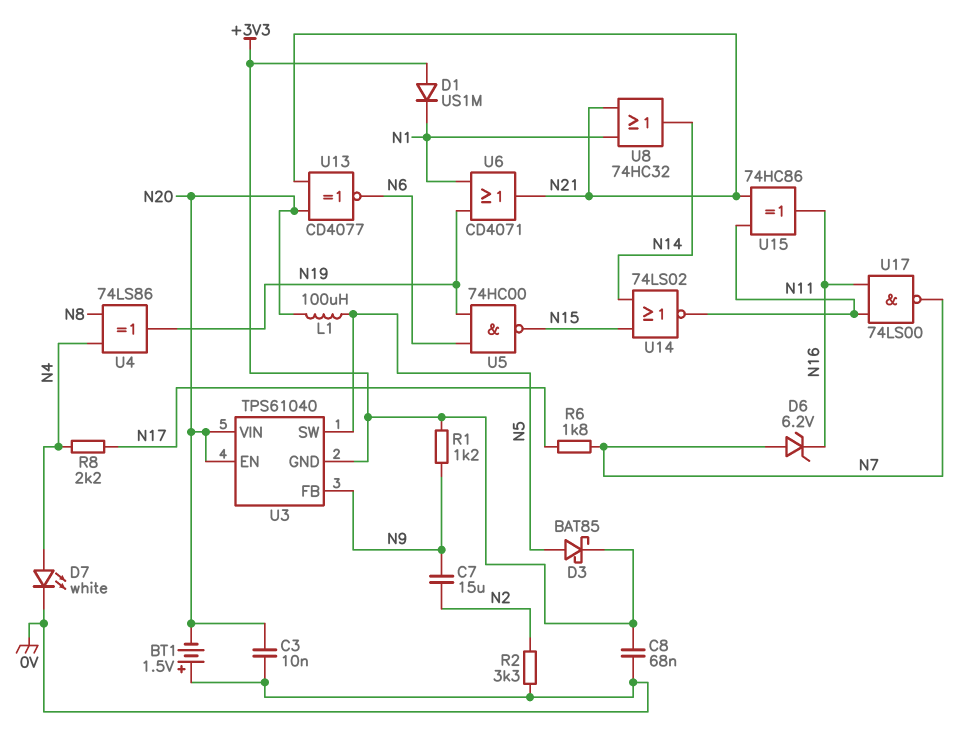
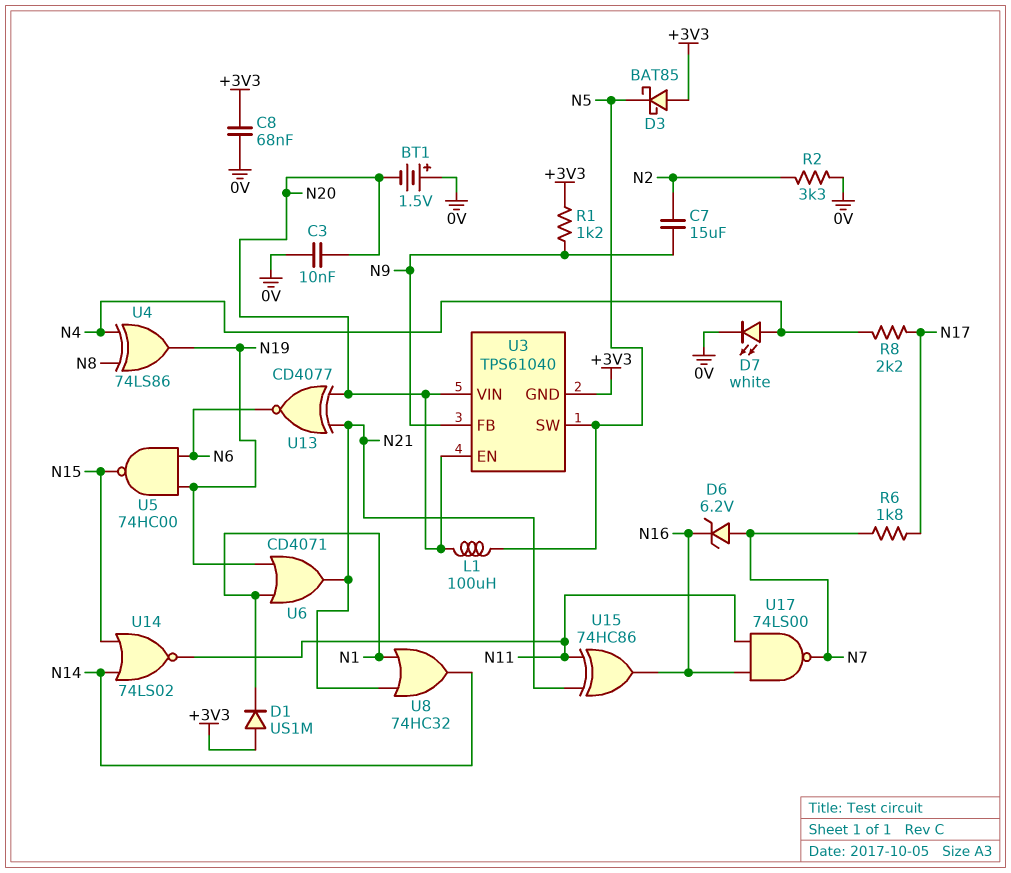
D3: schottky BAT85 (A N5, K +3V3) -> schottky BAT85 (A +3V3, K N5)

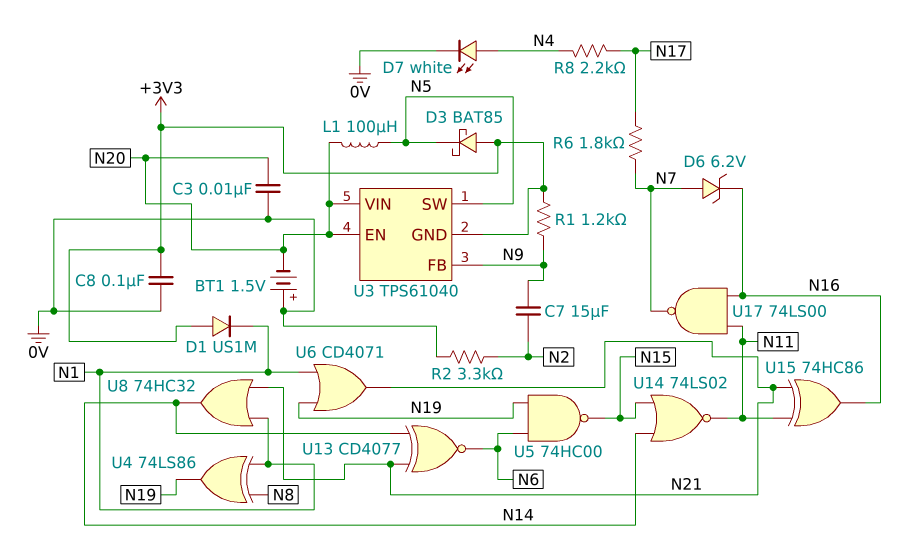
C8: 68nF (+3V3, 0V) -> 100nF (+3V3, 0V)
U4: XOR 74LS86 (in N4, in N8, out N19) -> XOR 74LS86 (in N1, in N8, out N19)
U13: XNOR CD4077 (in N20, in N21, out N6) -> XNOR CD4077 (in N14, in N21, out N6)

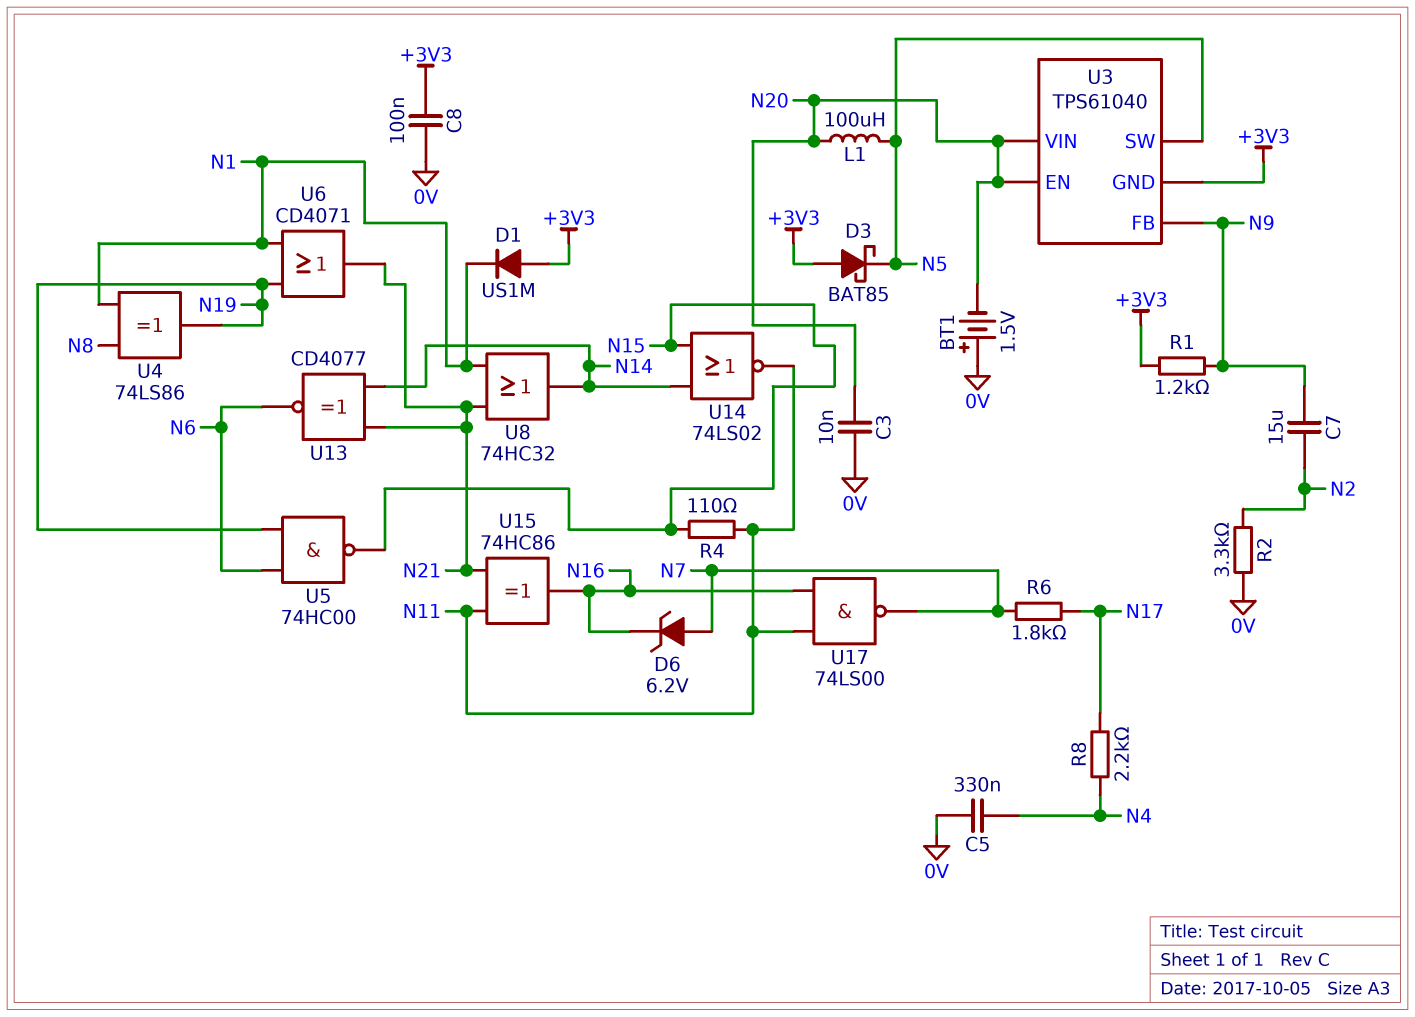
C5: none -> 330nF (0V, N4)
D7: LED white (A N4, K 0V) -> none
R4: none -> 110 (N11, N15)

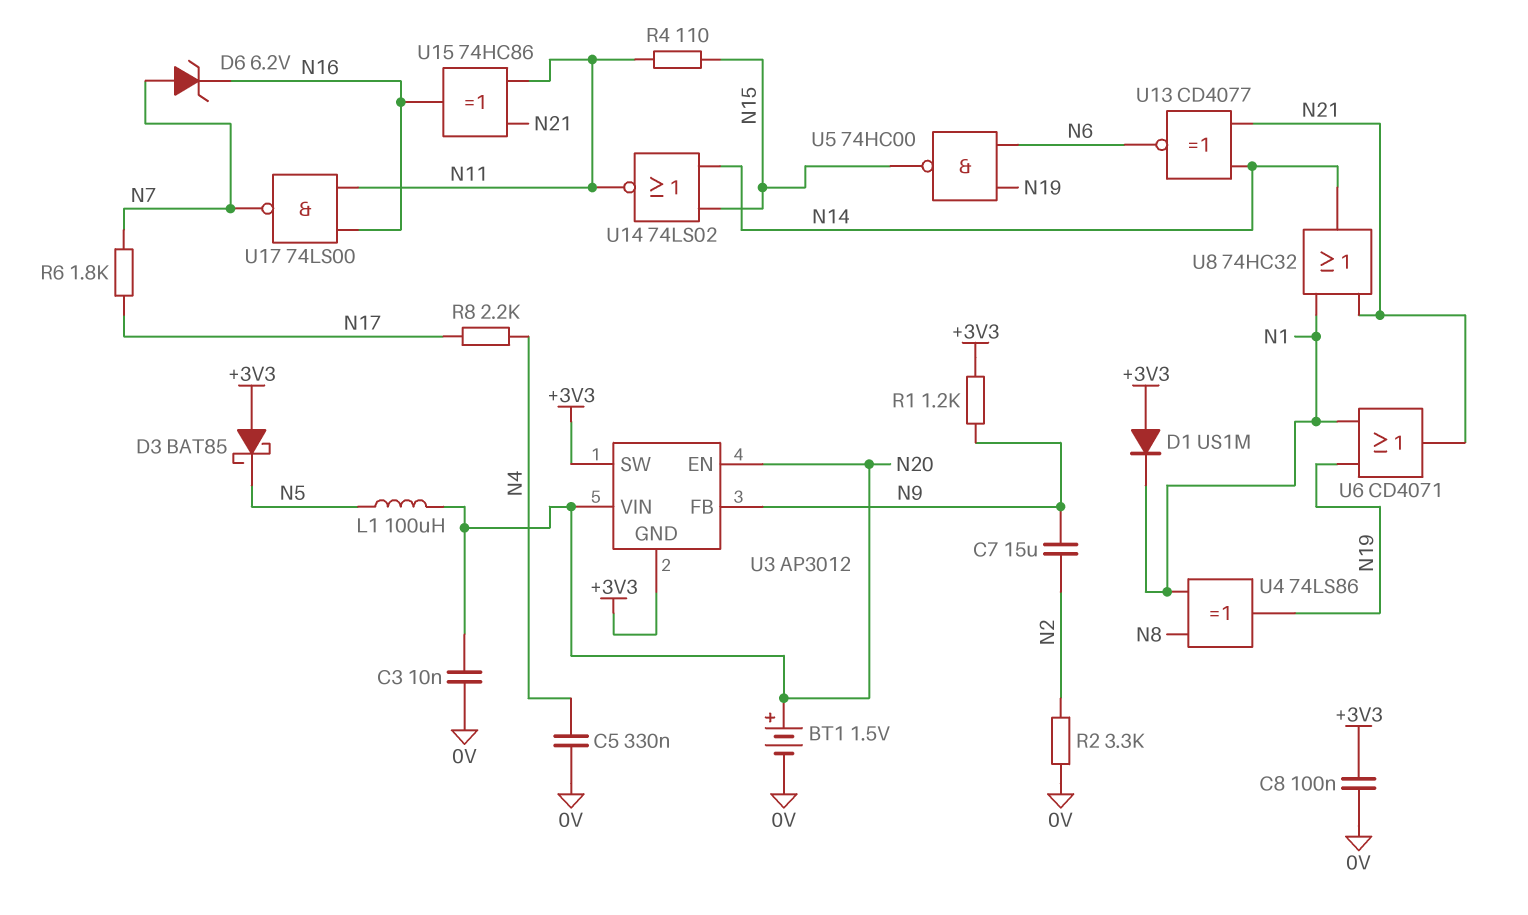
BT1: 1.5V (plus 0V, minus N20) -> 1.5V (plus N20, minus 0V)
U3: TPS61040 -> AP3012
U3 pin SW: N5 -> +3V3

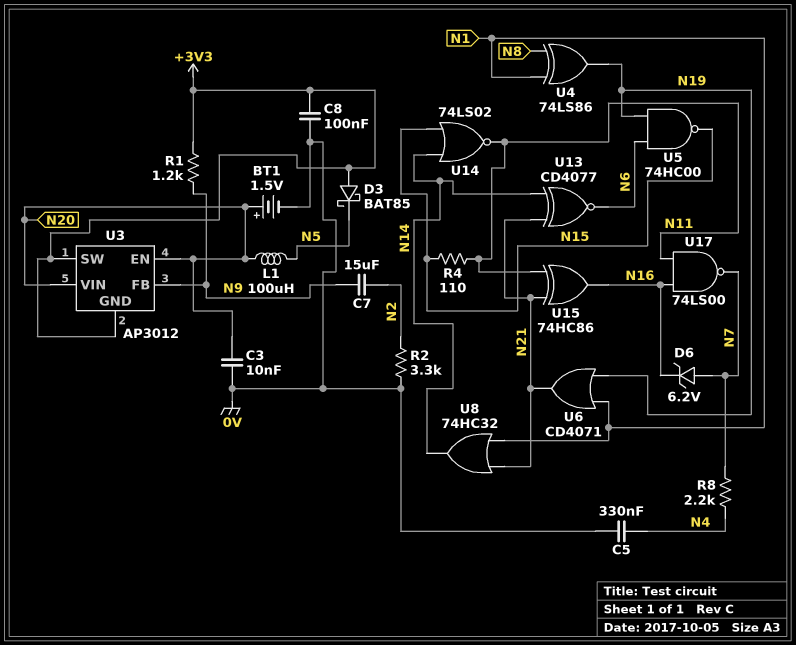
D1: diode US1M (A +3V3, K N1) -> none
R6: 1.8k (N7, N17) -> none
R8: 2.2k (N4, N17) -> 2.2k (N4, N7)

